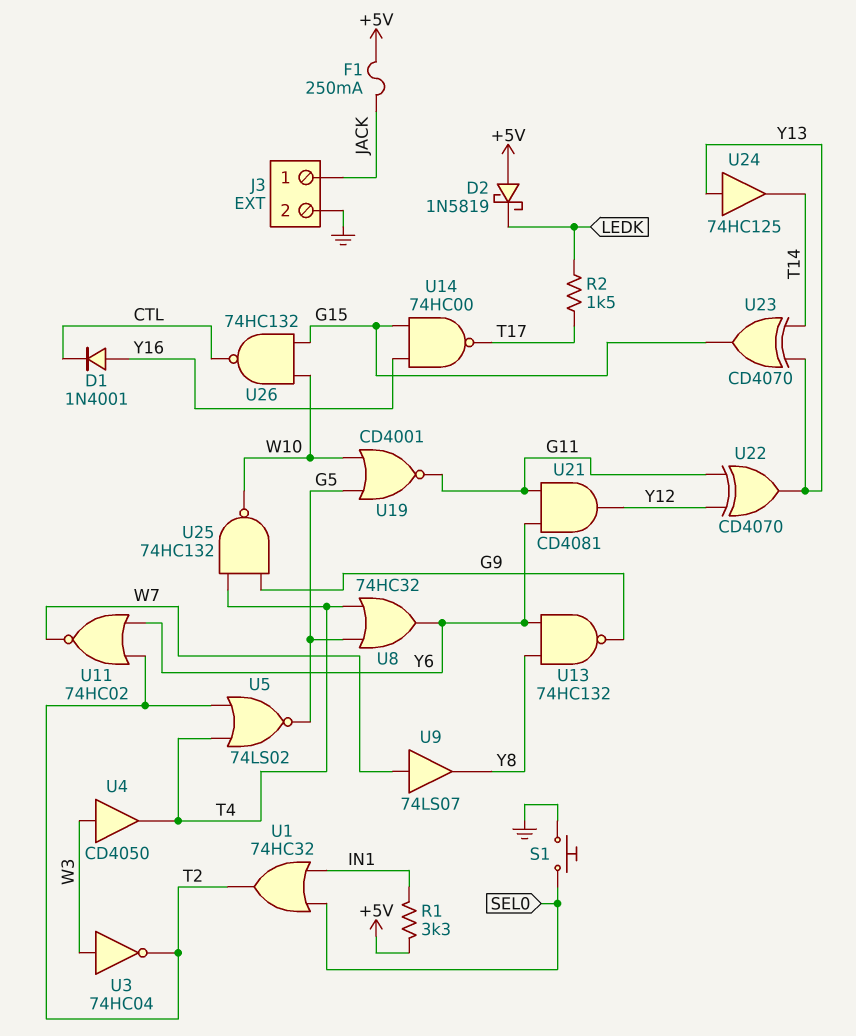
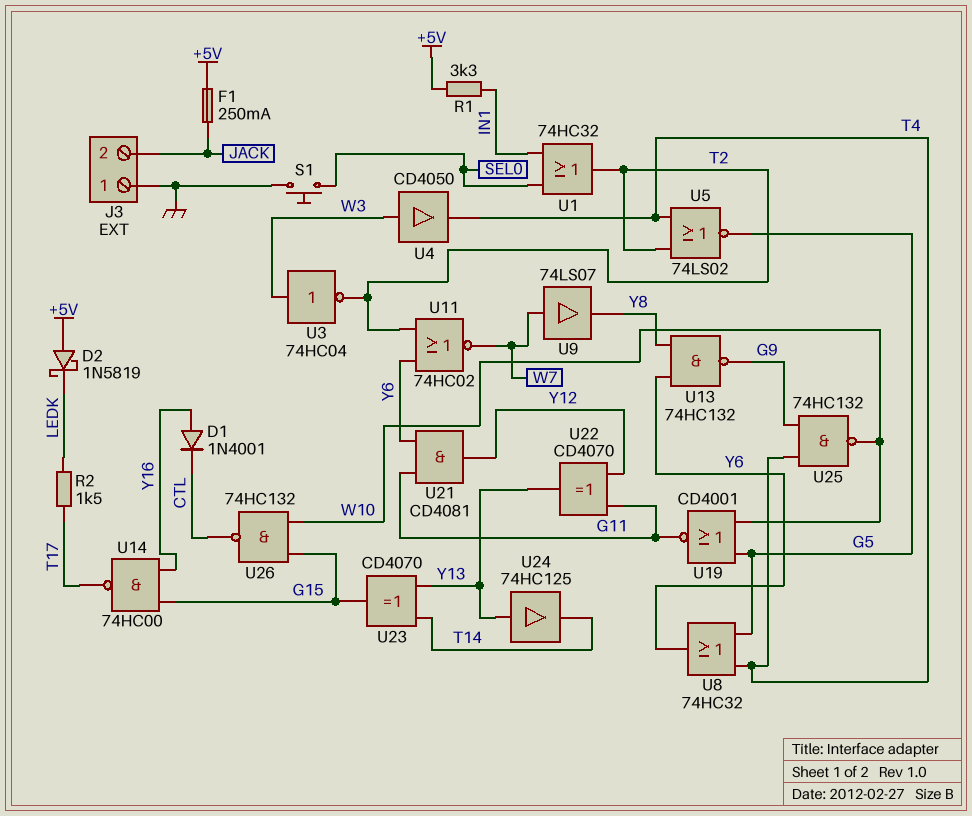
J3 pin 1: JACK -> GND
J3 pin 2: GND -> JACK

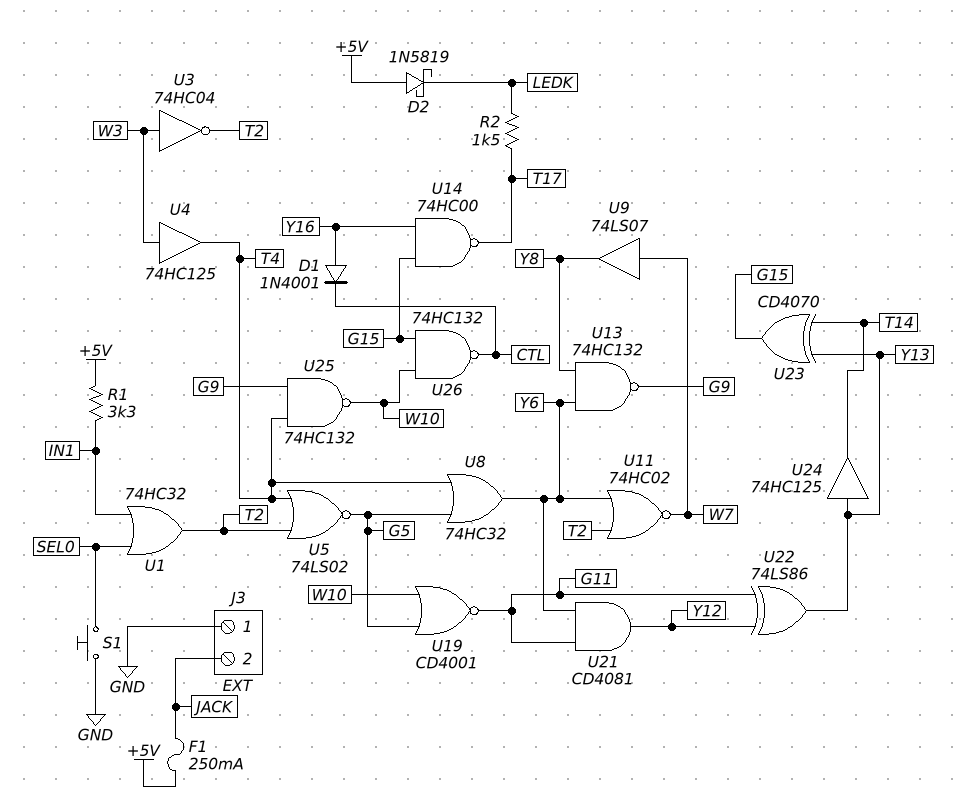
U4: buffer CD4050 (in W3, out T4) -> buffer 74HC125 (in W3, out T4)
U22: XOR CD4070 (in G11, in Y12, out Y13) -> XOR 74LS86 (in G11, in Y12, out Y13)

